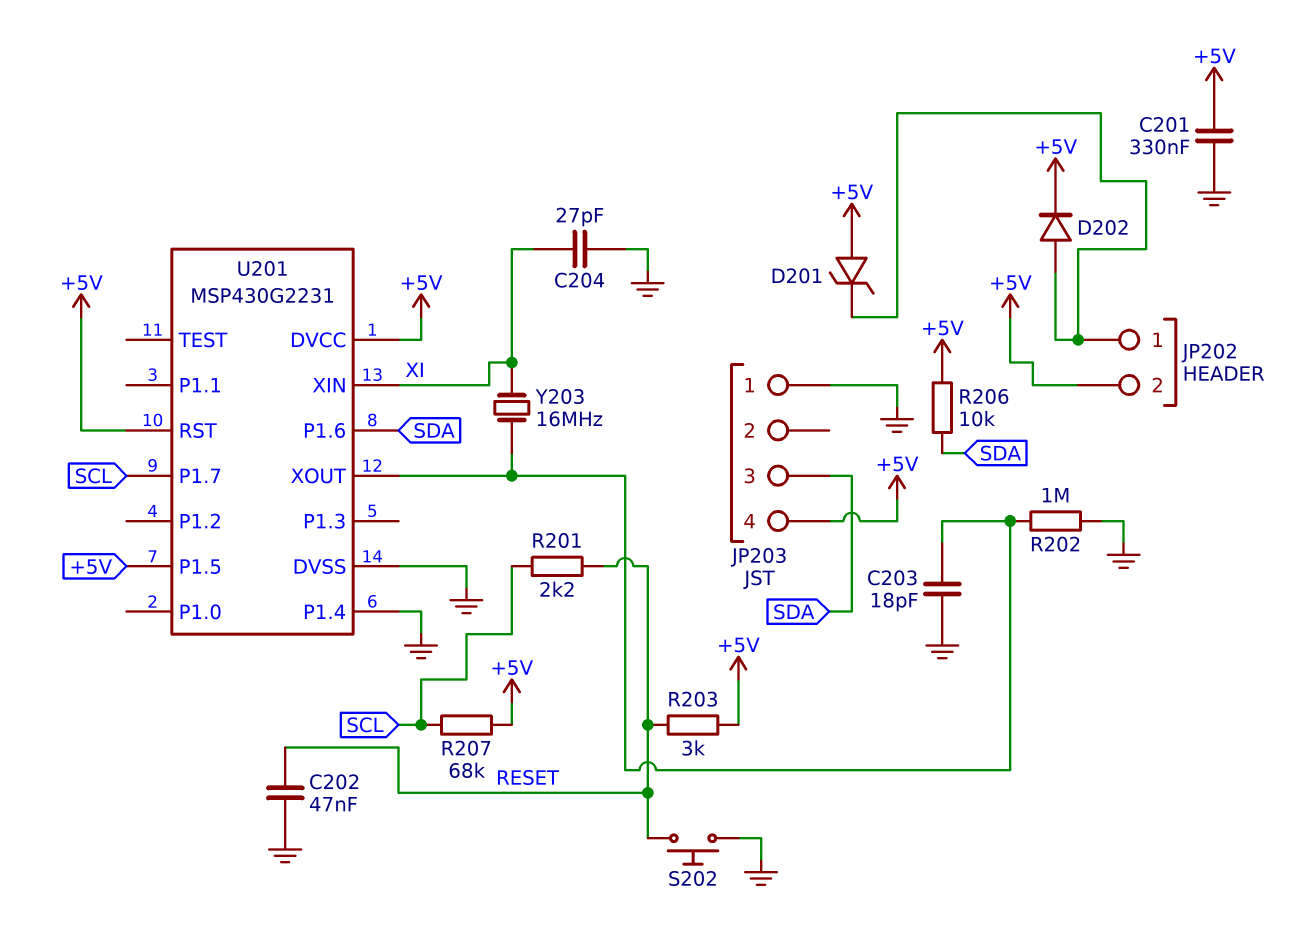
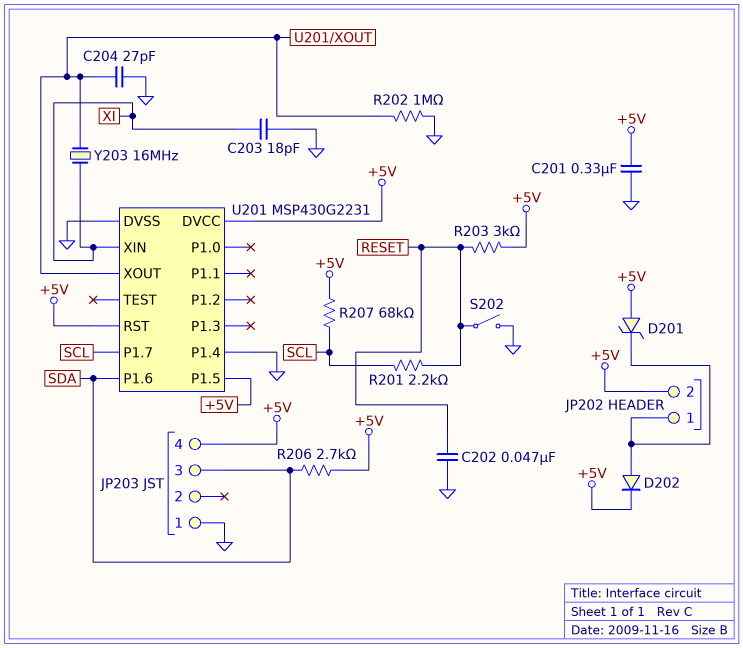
C203: 18pF (GND, U201/XOUT) -> 18pF (GND, XI)
C204: 27pF (GND, XI) -> 27pF (GND, U201/XOUT)
R206: 10k (+5V, SDA) -> 2.7k (+5V, SDA)
S202: button (GND, RESET) -> switch (GND, RESET)

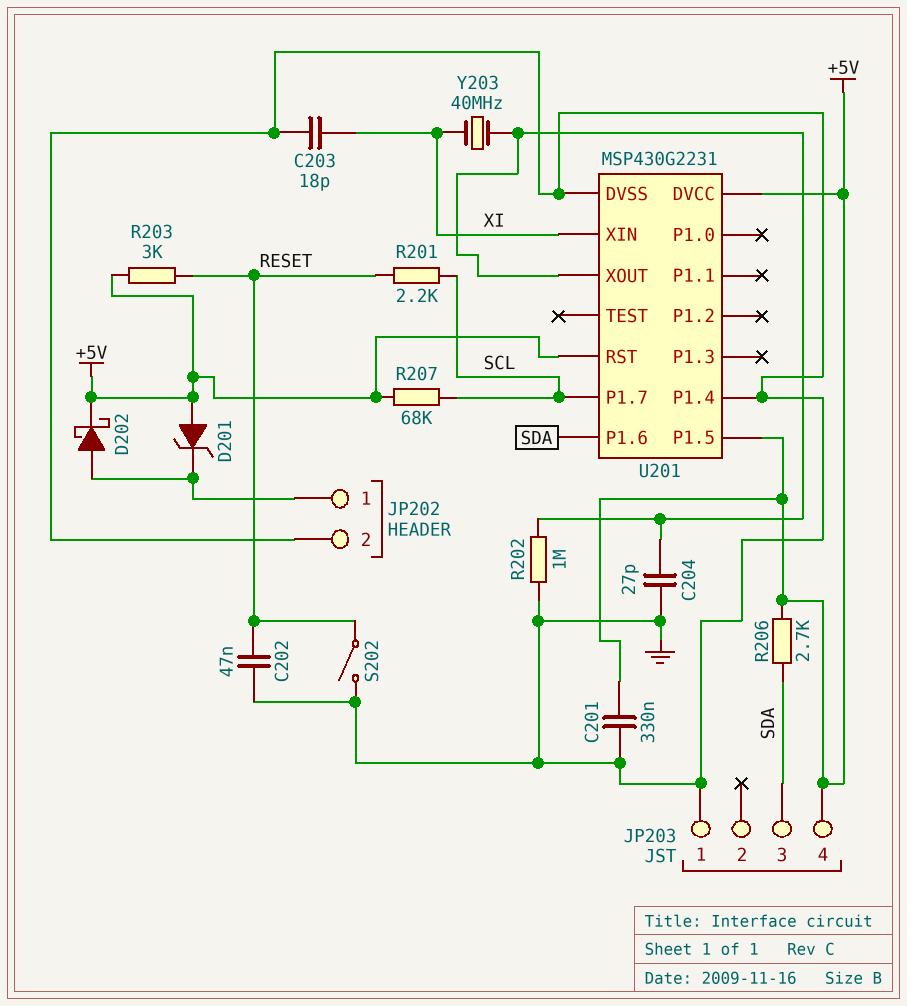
D202: diode (A JP202/1, K +5V) -> schottky (A JP202/1, K +5V)
JP202 pin 2: +5V -> GND
Y203: 16MHz (U201/XOUT, XI) -> 40MHz (U201/XOUT, XI)

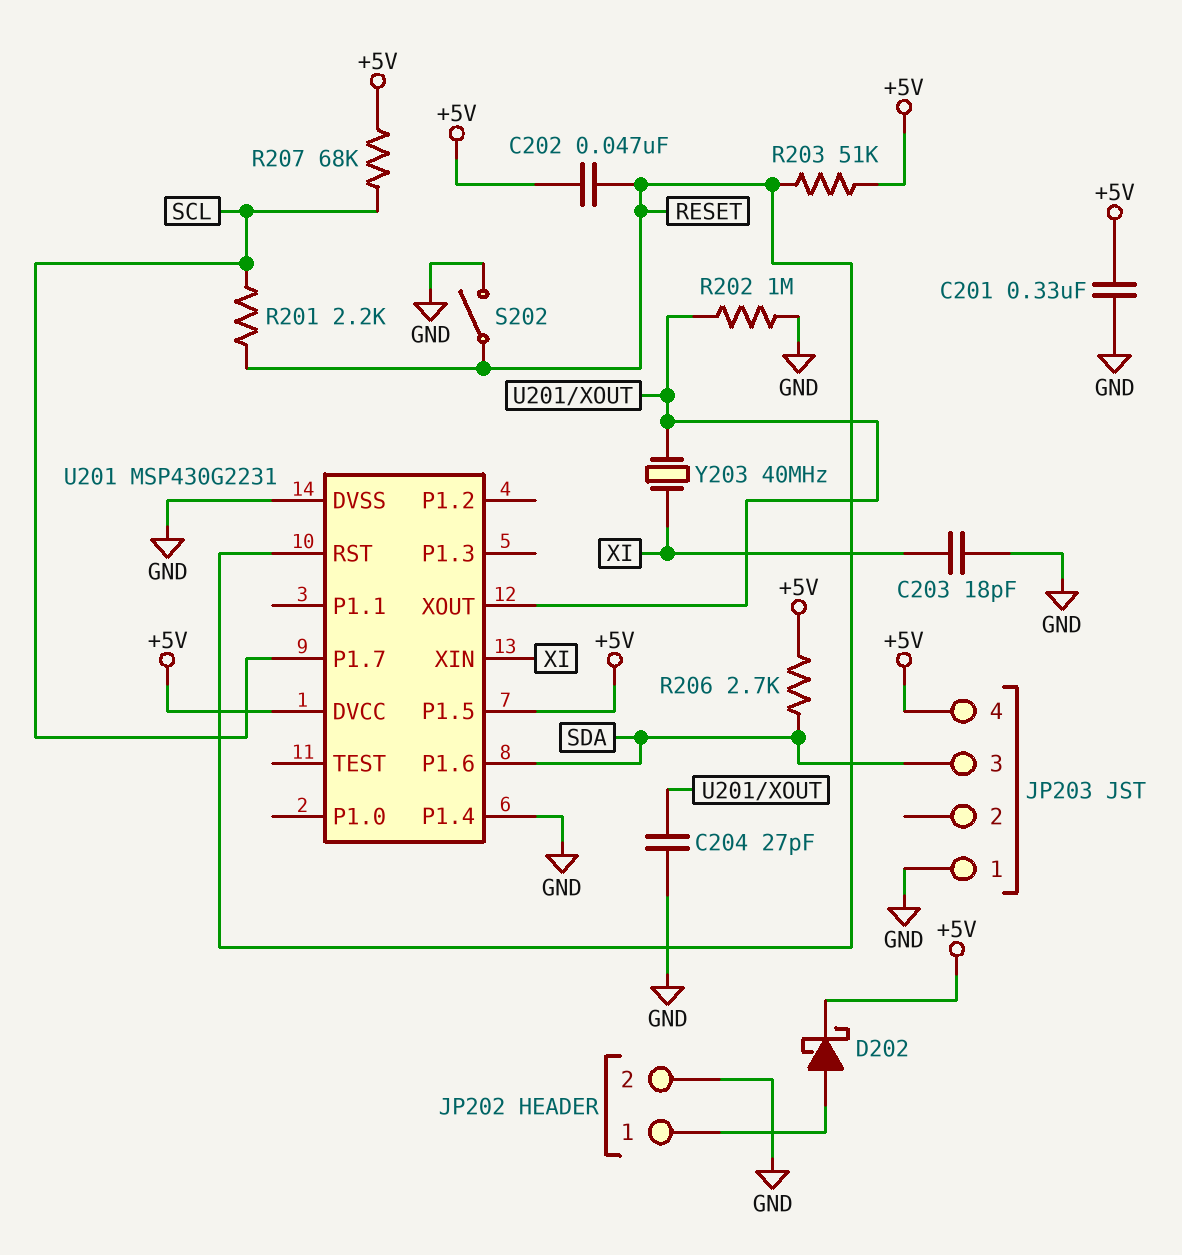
C202: 47nF (GND, RESET) -> 47nF (+5V, RESET)
D201: zener (A +5V, K JP202/1) -> none
R203: 3k (+5V, RESET) -> 51k (+5V, RESET)
U201 pin RST: +5V -> RESET

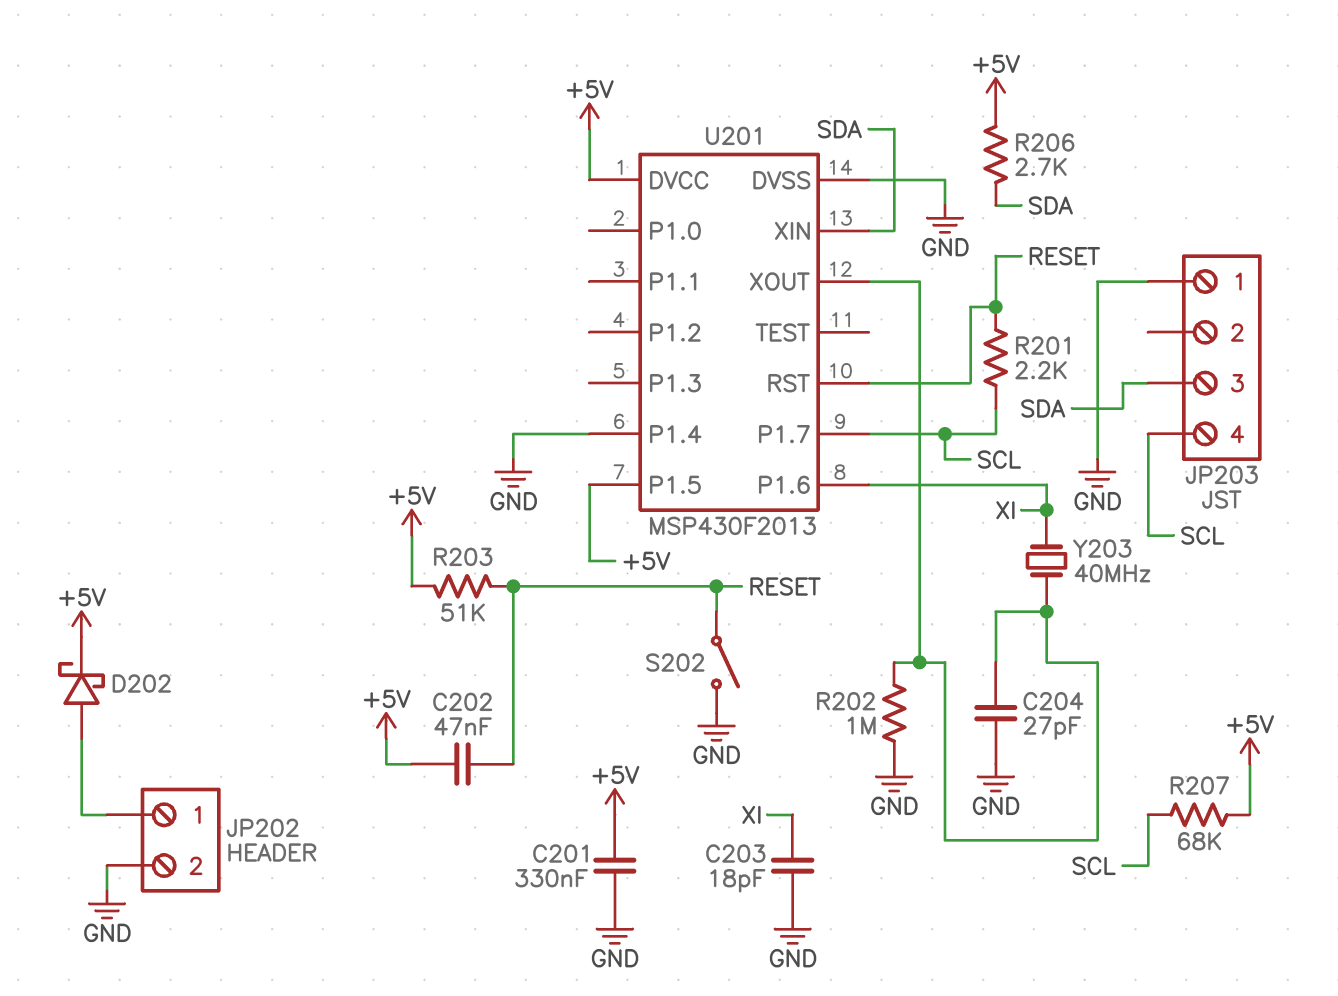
JP203 pin 4: +5V -> SCL
U201: MSP430G2231 -> MSP430F2013
U201 pin P1.6: SDA -> XI
U201 pin XIN: XI -> SDA

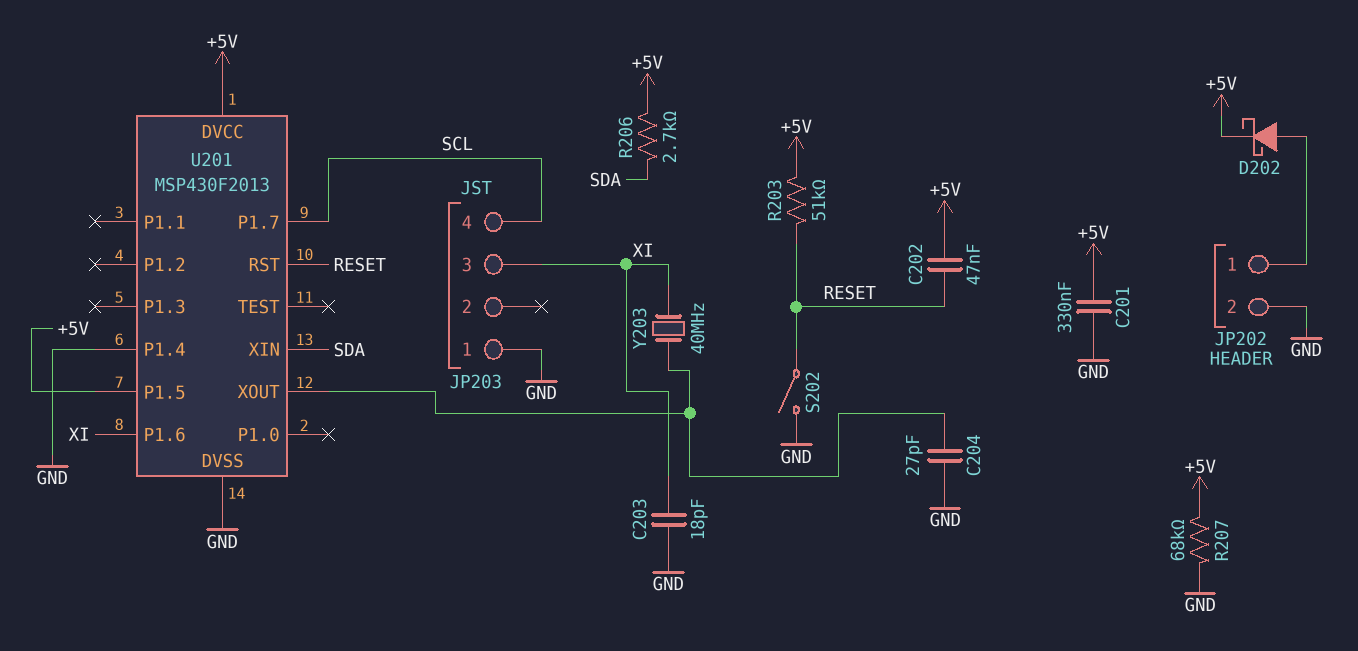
JP203 pin 3: SDA -> XI
R201: 2.2k (RESET, SCL) -> none
R202: 1M (GND, U201/XOUT) -> none
R207: 68k (+5V, SCL) -> 68k (+5V, GND)

